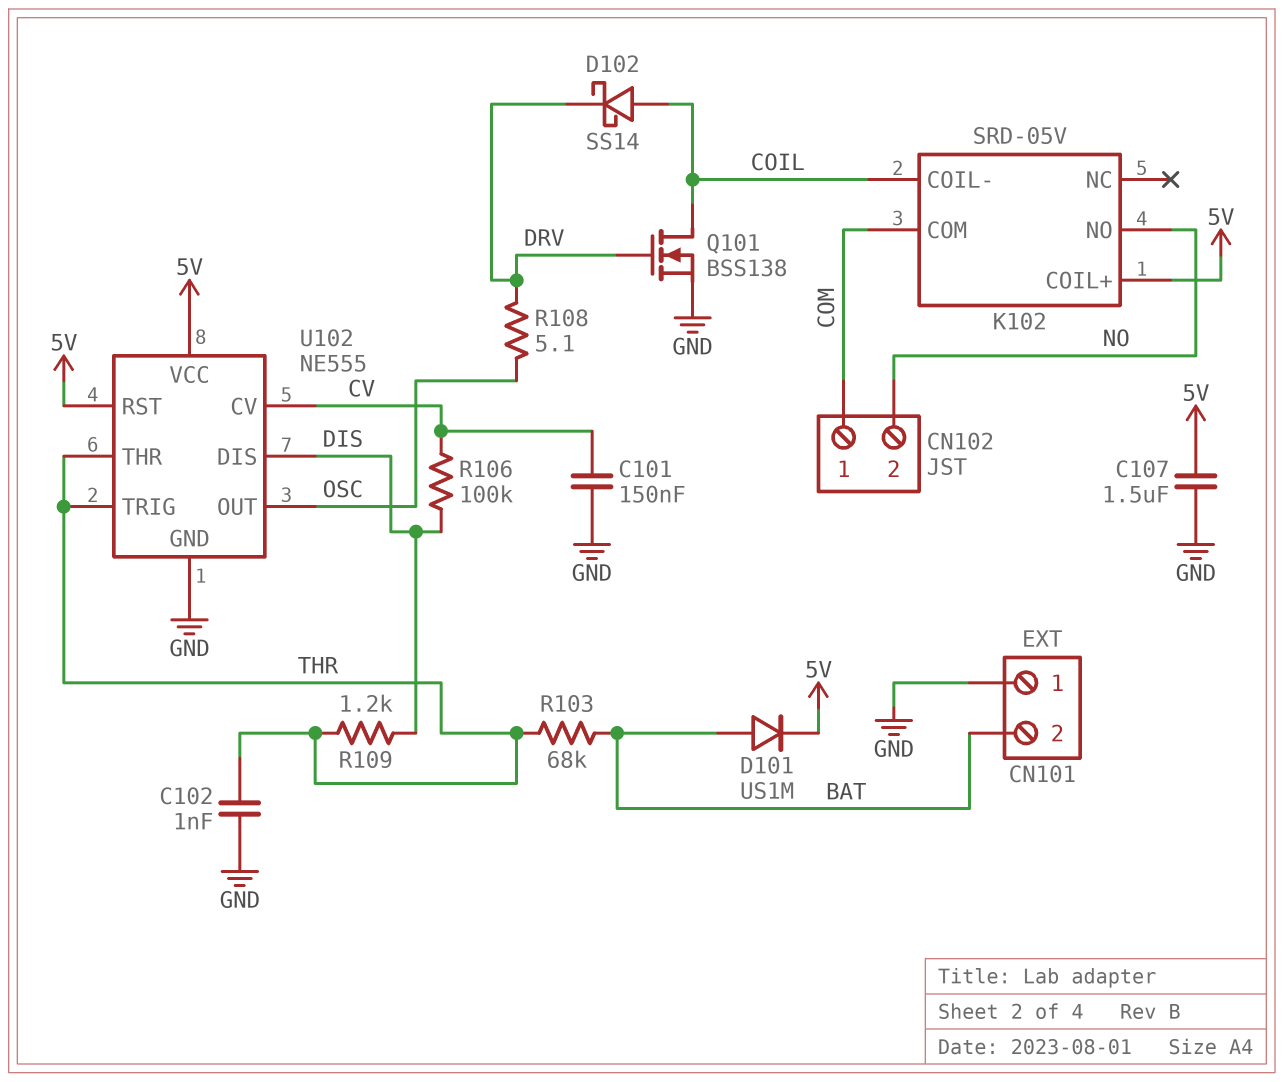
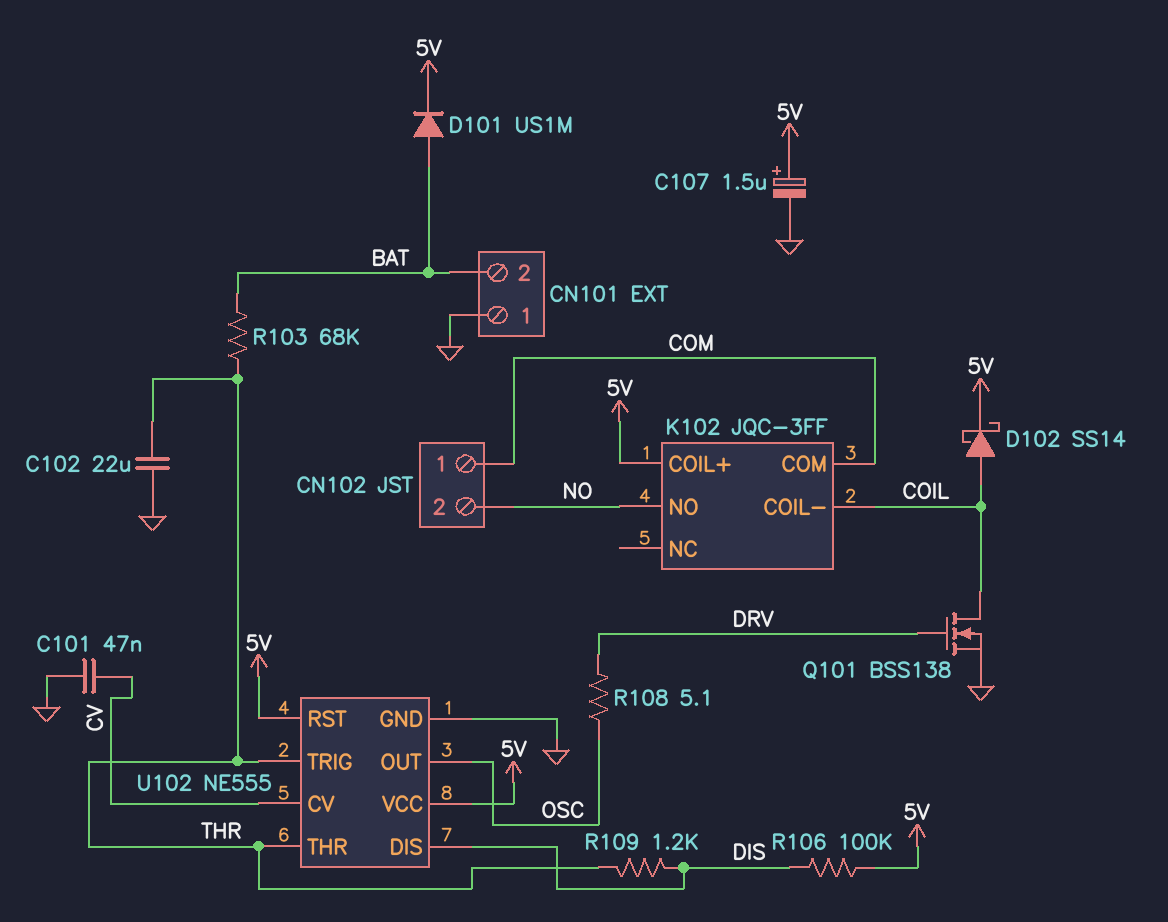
C101: 150nF (CV, GND) -> 47nF (CV, GND)
C102: 1nF (GND, THR) -> 22uF (GND, THR)
C107: 1.5uF (5V, GND) -> 1.5uF (plus 5V, minus GND)
D102: schottky SS14 (A COIL, K DRV) -> schottky SS14 (A COIL, K 5V)
K102: SRD-05V -> JQC-3FF
R106: 100k (CV, DIS) -> 100k (5V, DIS)

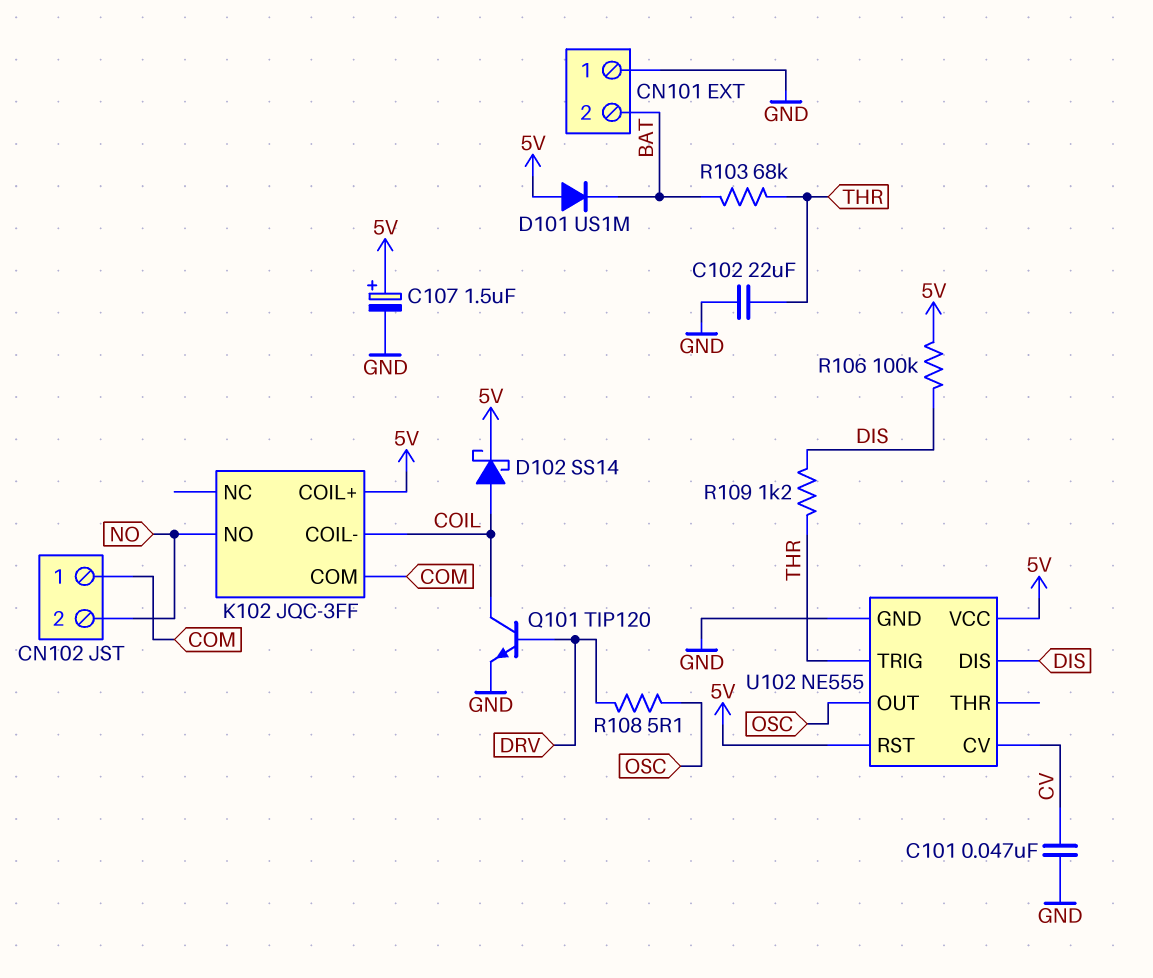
D101: diode US1M (A BAT, K 5V) -> diode US1M (A 5V, K BAT)
Q101: NMOS BSS138 (G DRV, D COIL, S GND) -> NPN TIP120 (B DRV, C COIL, E GND)
U102 pin THR: THR -> none

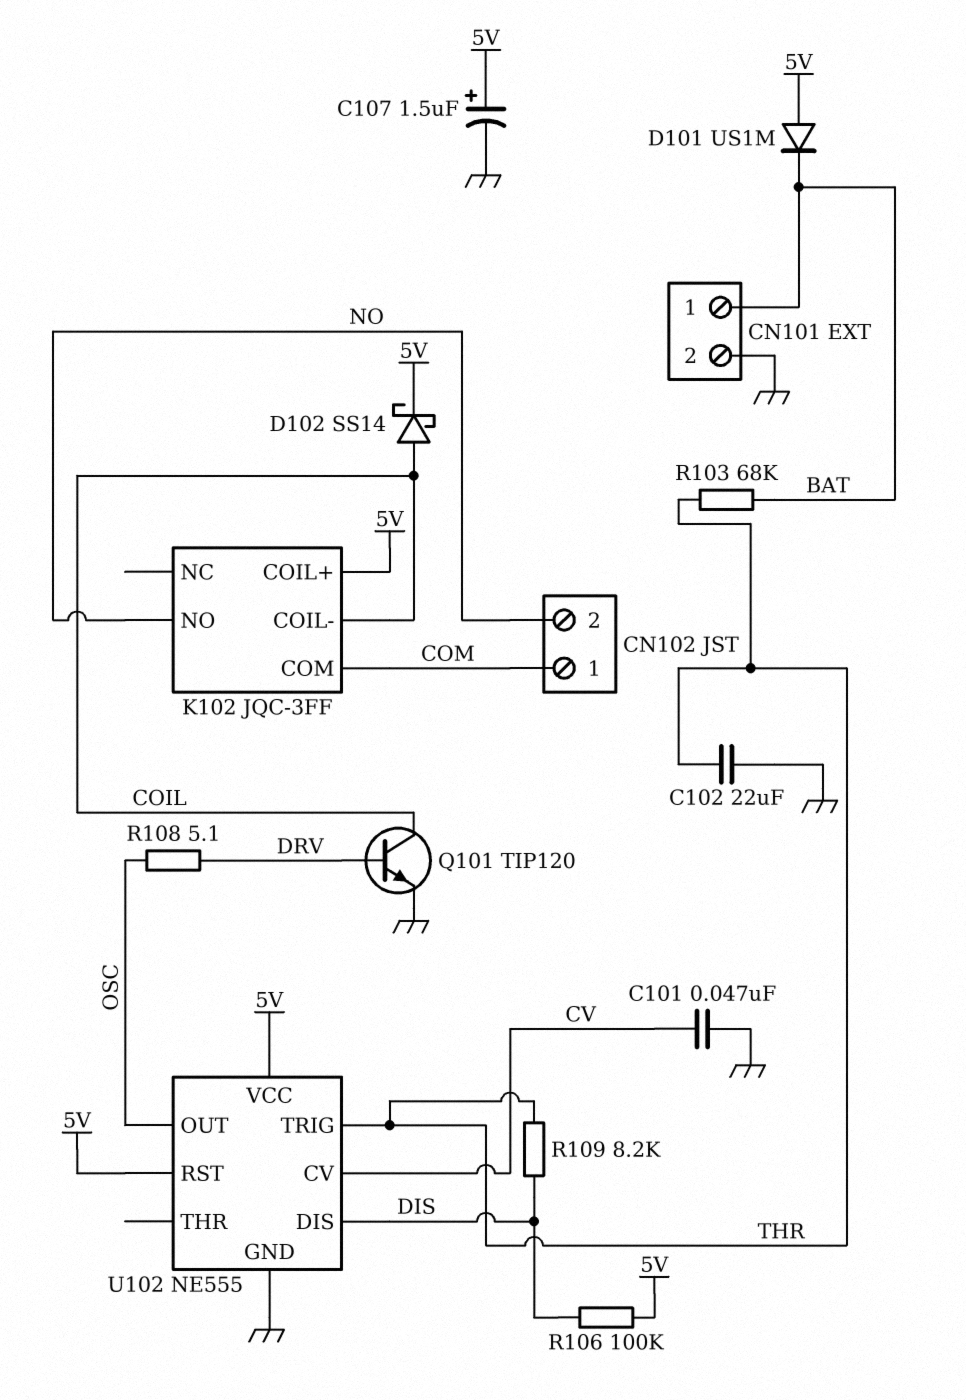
CN101 pin 1: GND -> BAT
CN101 pin 2: BAT -> GND
R109: 1.2k (DIS, THR) -> 8.2k (DIS, THR)

